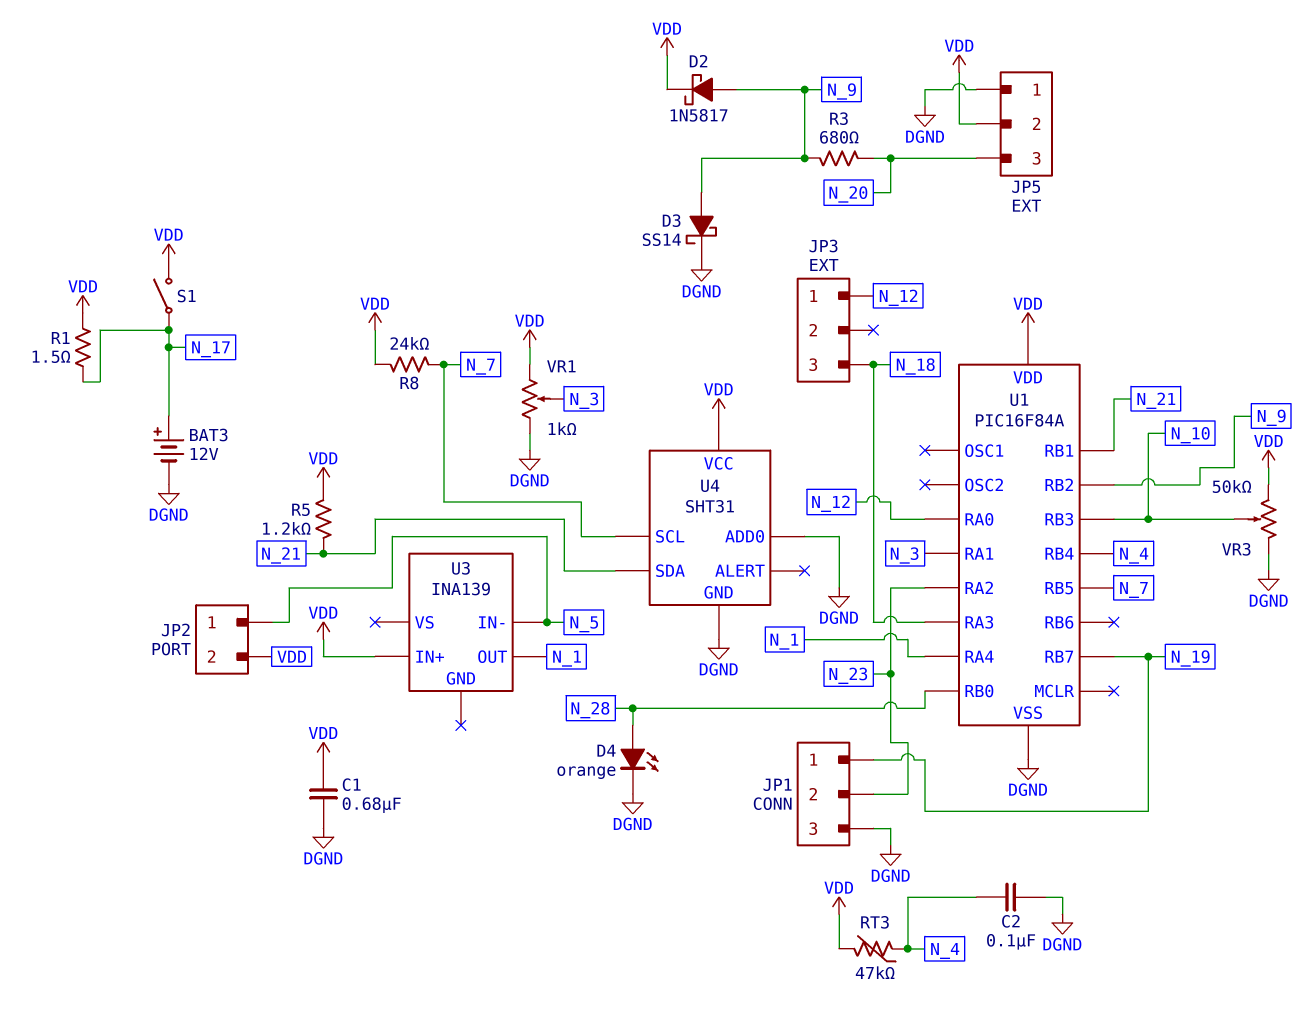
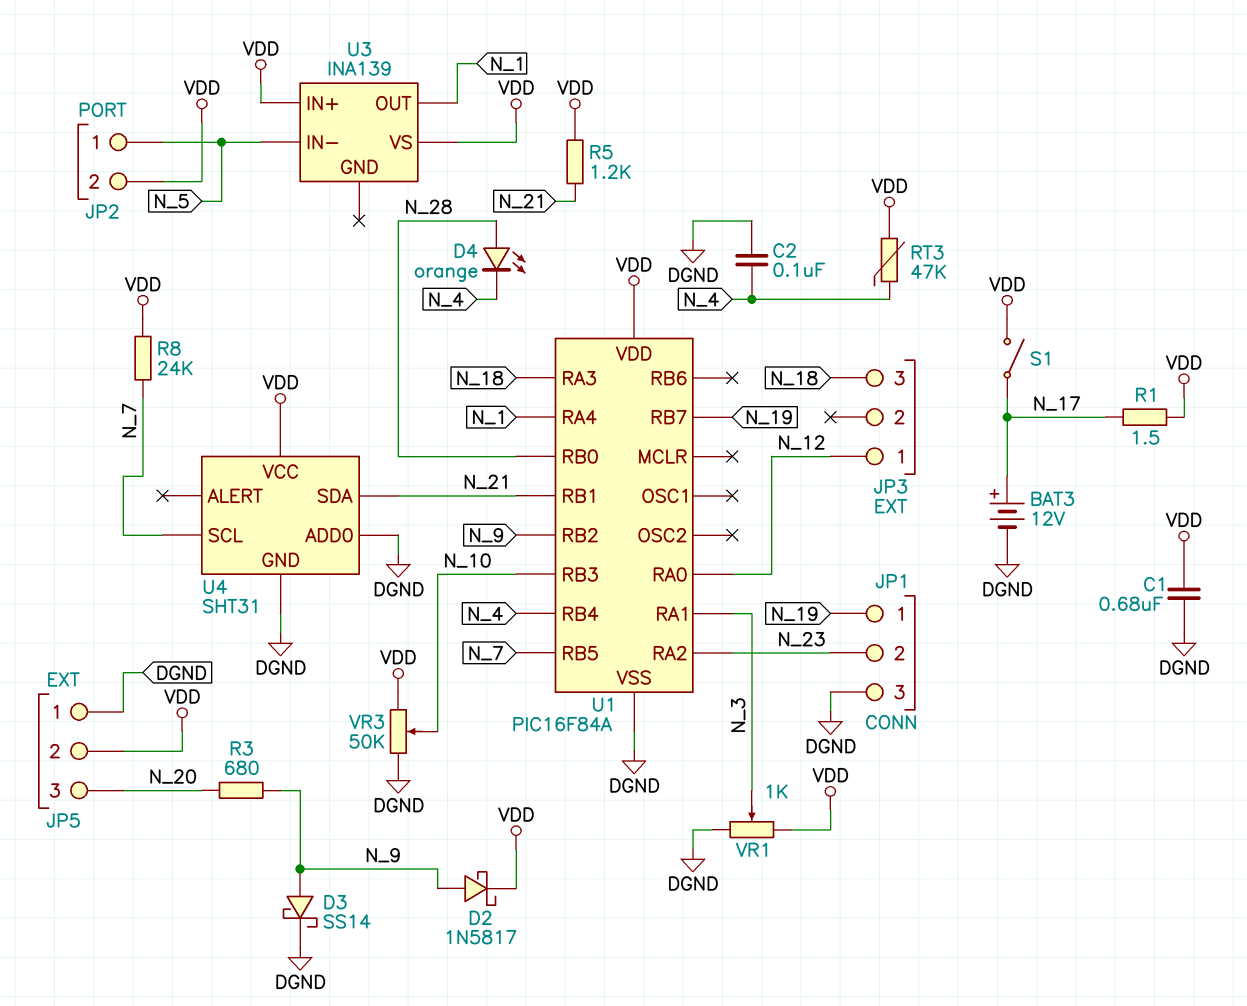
D4: LED orange (A N_28, K DGND) -> LED orange (A N_28, K N_4)
U3 pin VS: none -> VDD

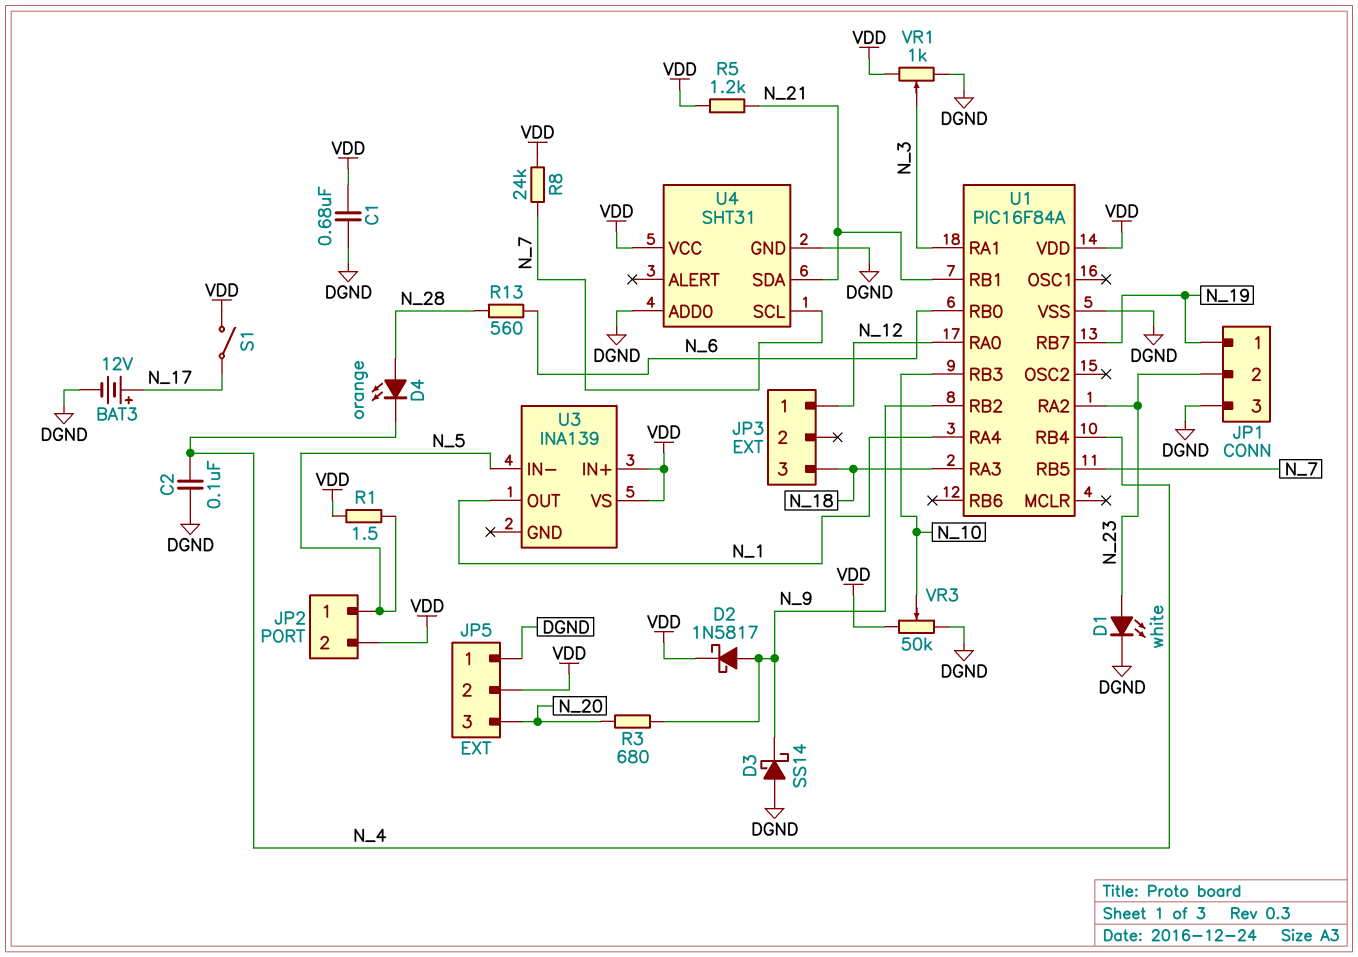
D1: none -> LED white (A N_23, K DGND)
D3: schottky SS14 (A N_9, K DGND) -> schottky SS14 (A DGND, K N_9)
R1: 1.5 (N_17, VDD) -> 1.5 (N_5, VDD)
R13: none -> 560 (N_6, N_28)
RT3: 47k (N_4, VDD) -> none
U1 pin RB0: N_28 -> N_6

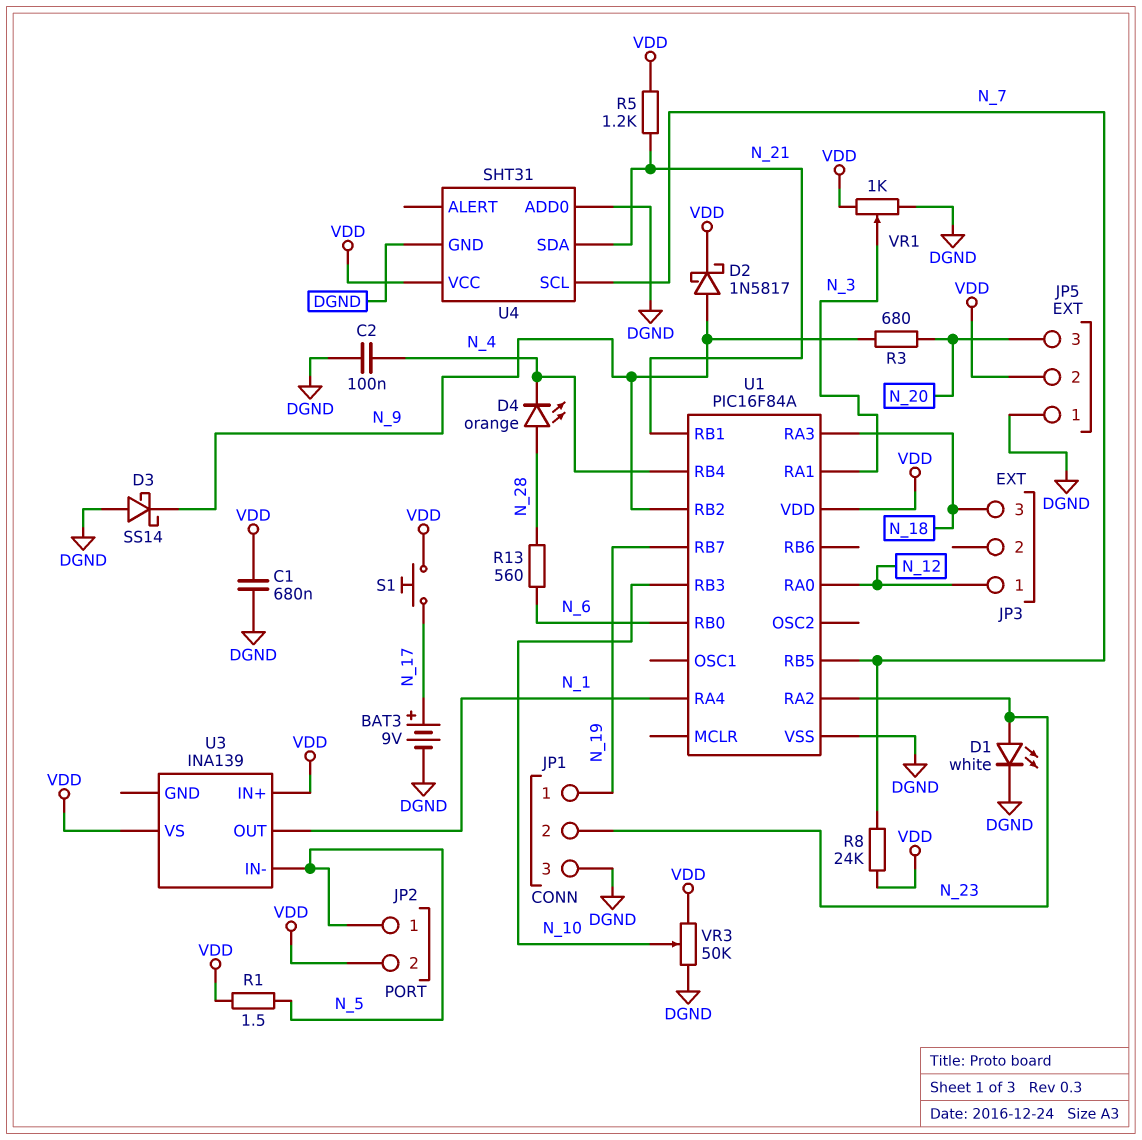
BAT3: 12V (plus N_17, minus DGND) -> 9V (plus N_17, minus DGND)
S1: switch (N_17, VDD) -> button (N_17, VDD)

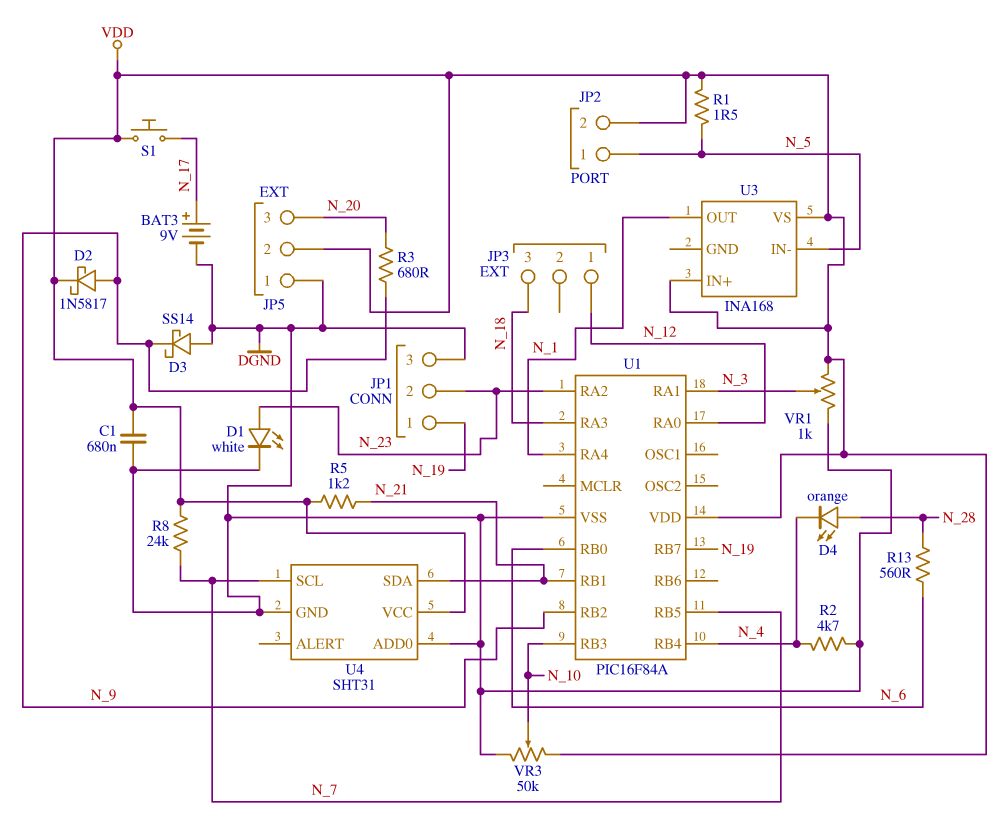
C2: 100nF (DGND, N_4) -> none
R2: none -> 4.7k (DGND, N_4)
U3: INA139 -> INA168

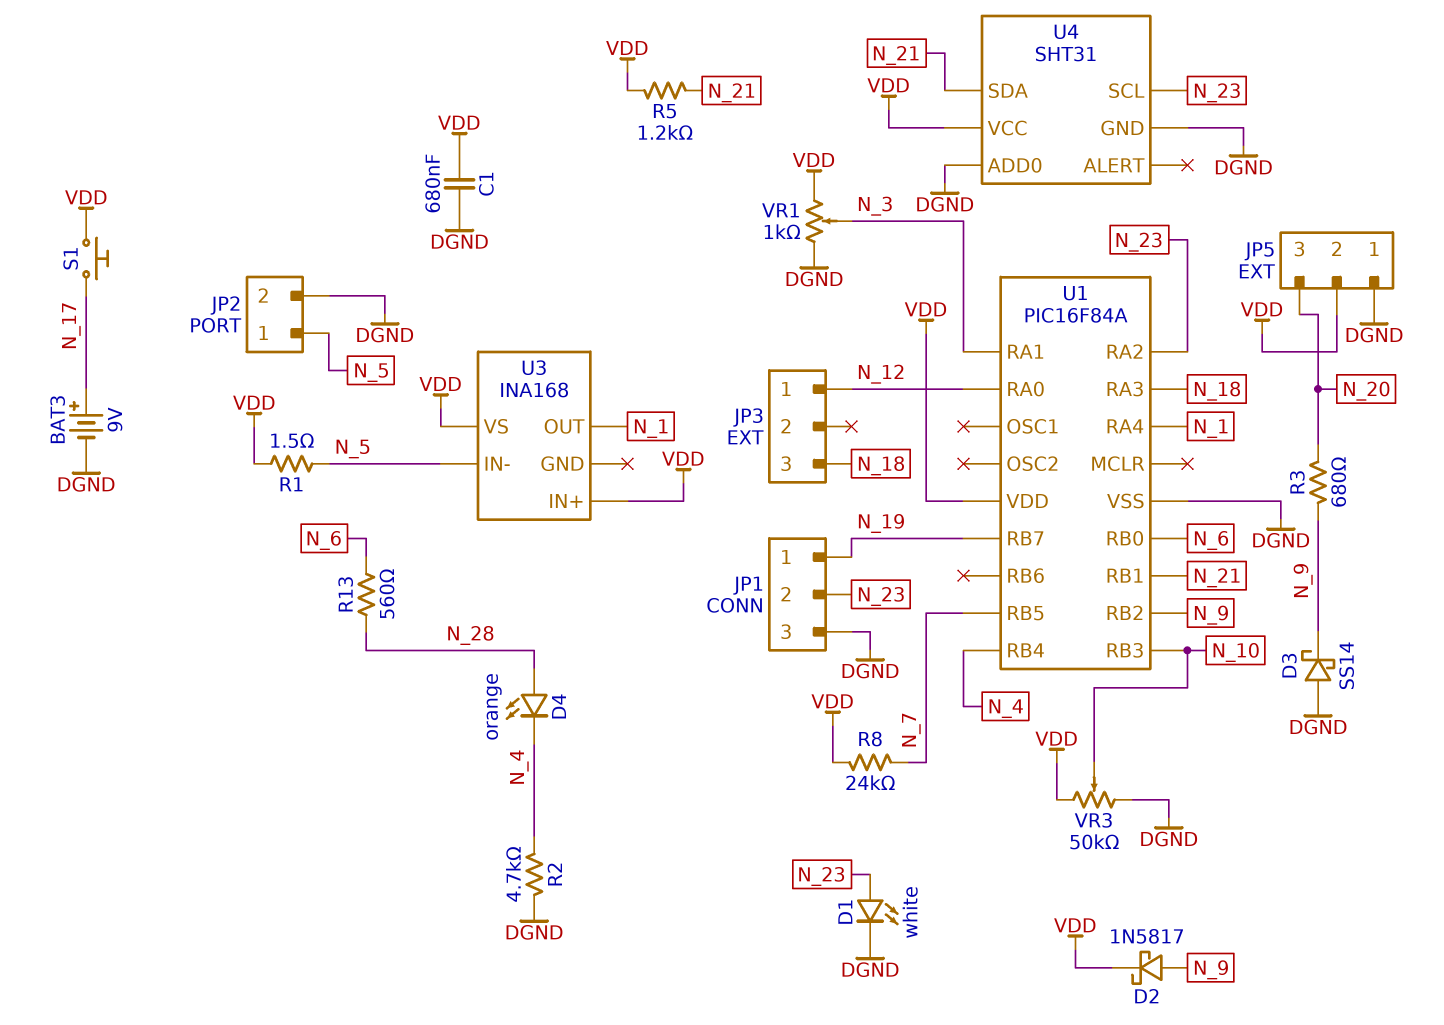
JP2 pin 2: VDD -> DGND
U4 pin SCL: N_7 -> N_23

